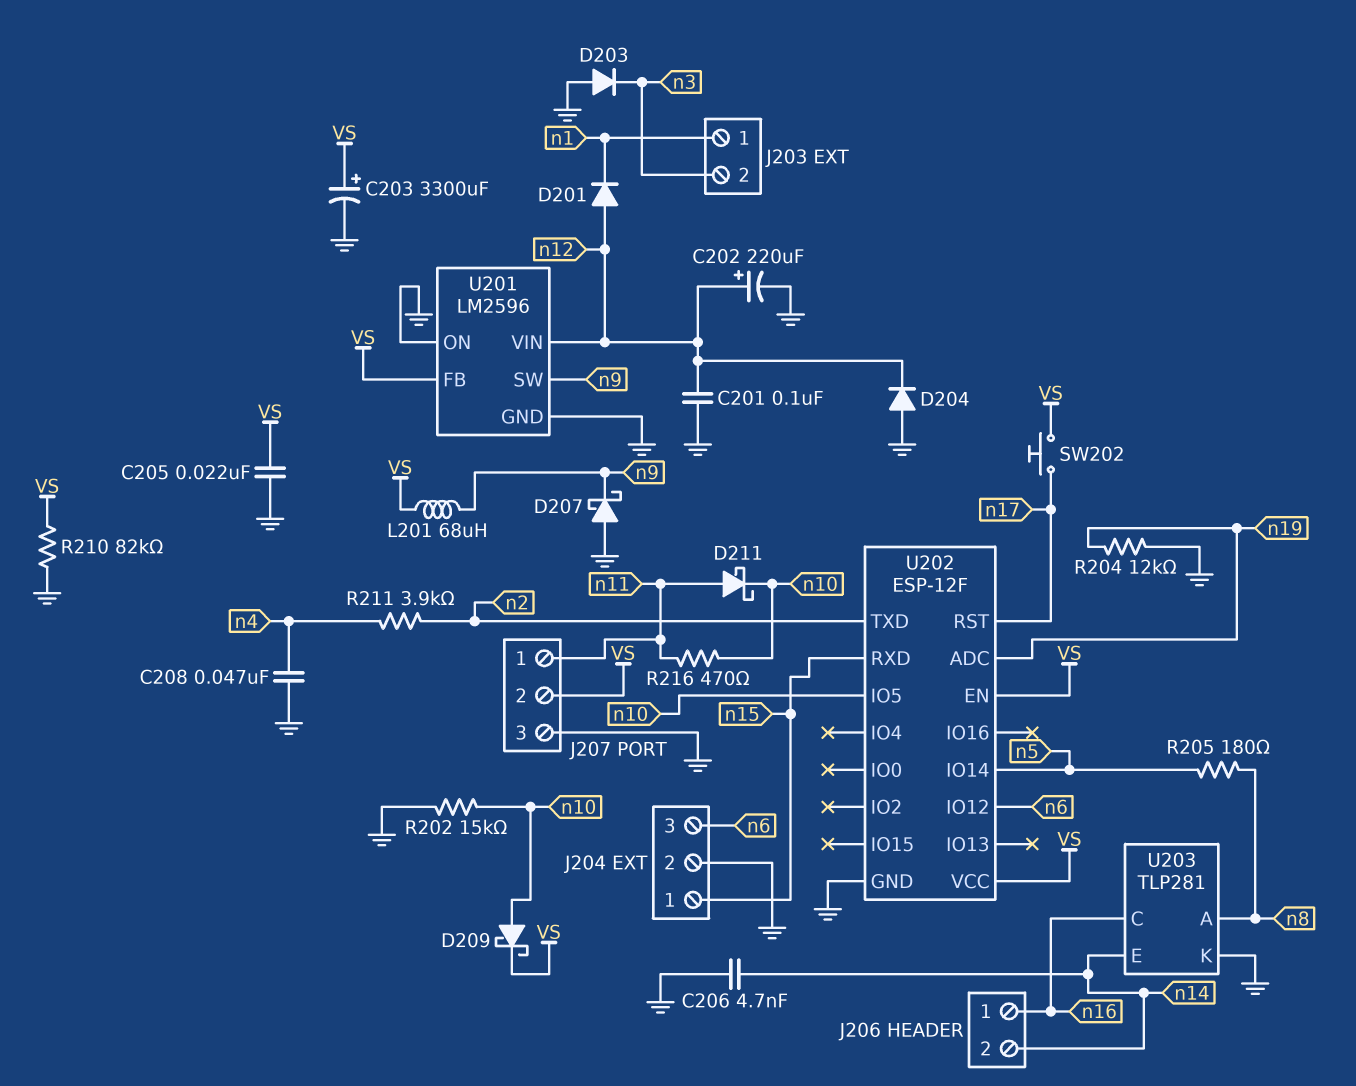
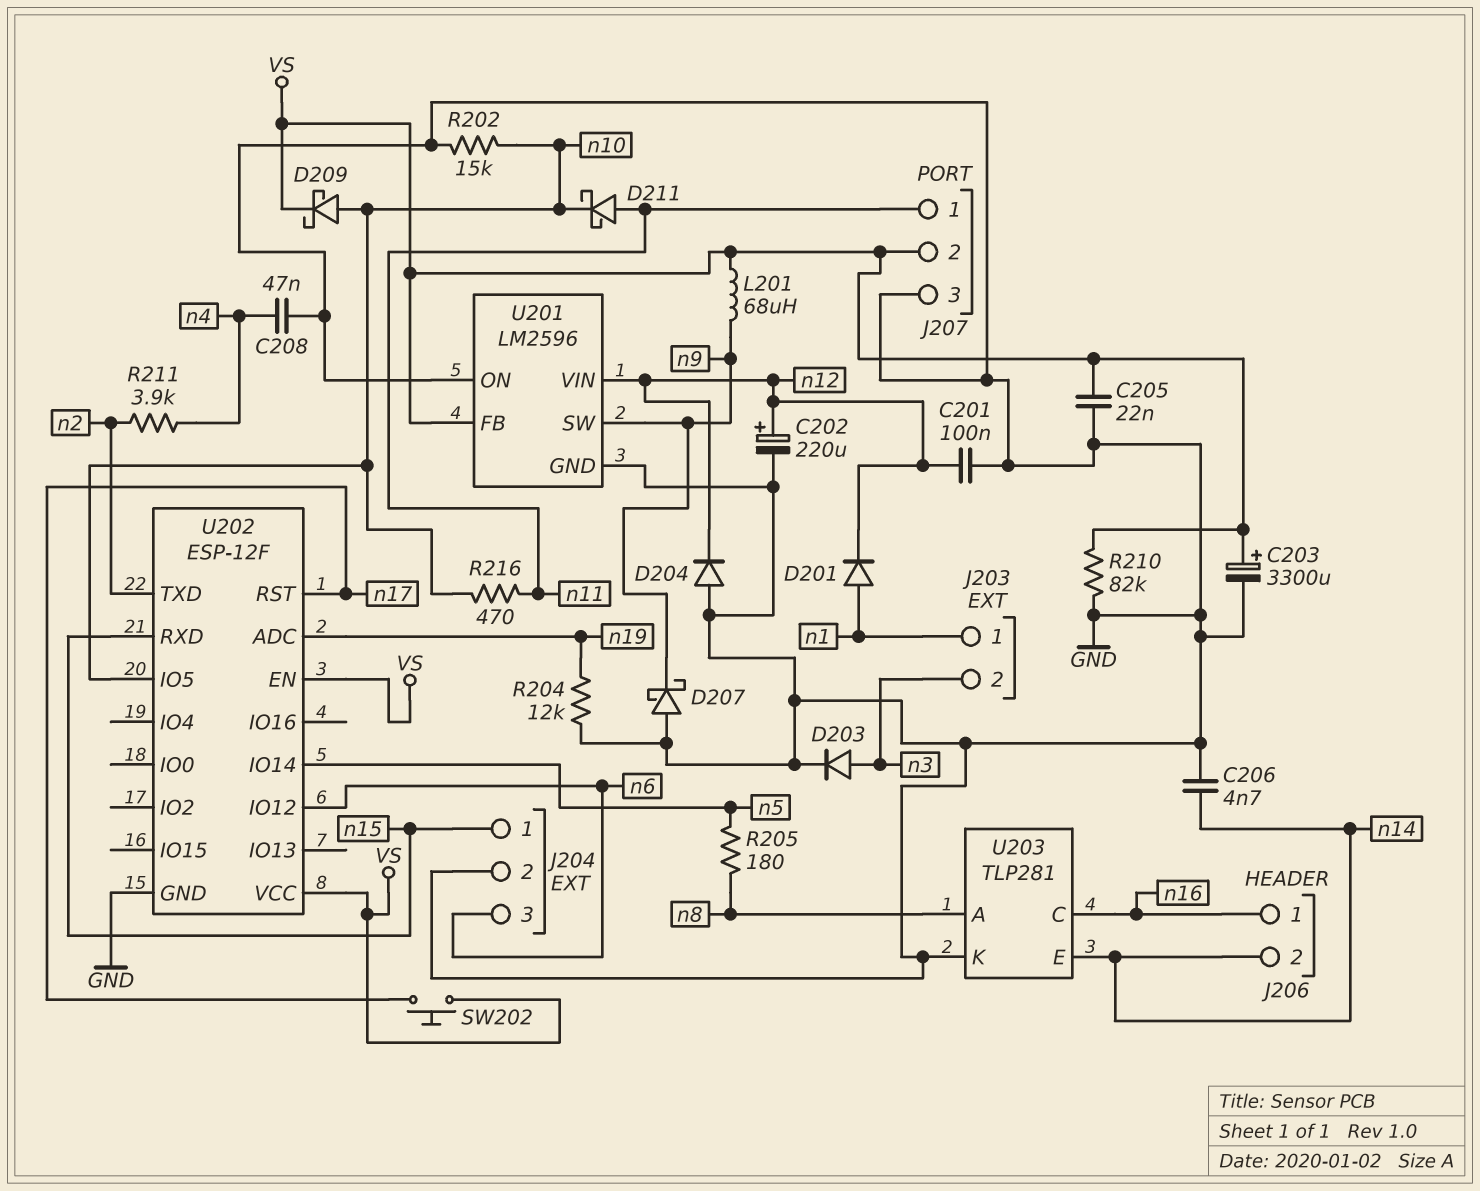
D201: diode (A n12, K n1) -> diode (A n1, K n12)
D203: diode (A GND, K n3) -> diode (A n3, K GND)

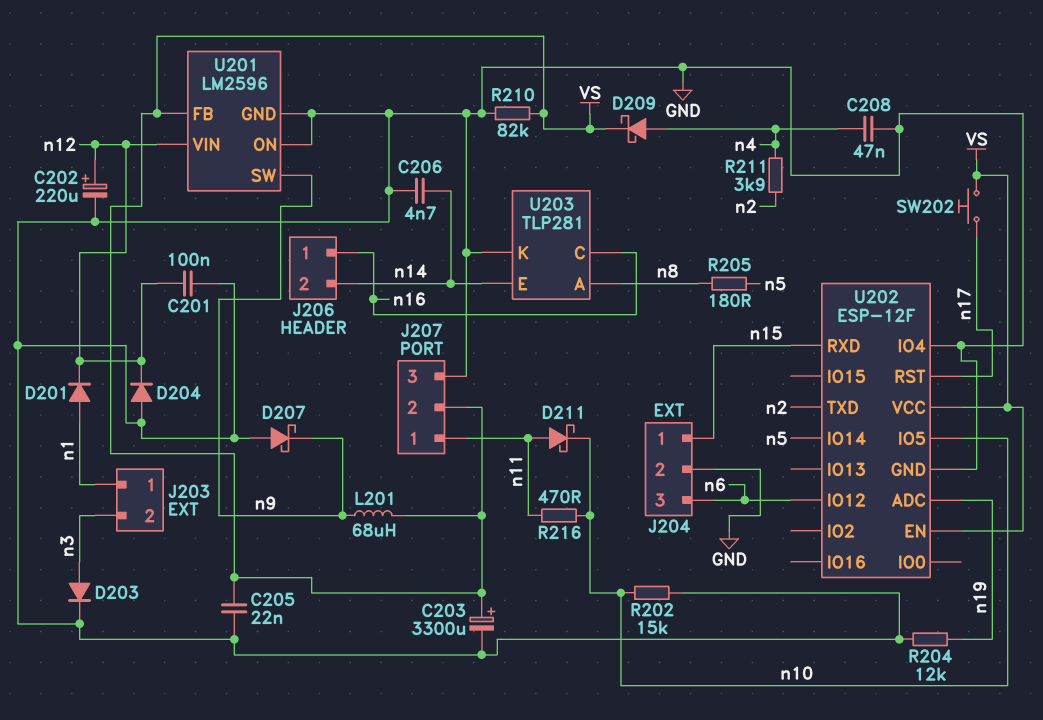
D209: schottky (A n10, K VS) -> schottky (A n4, K VS)
U202 pin IO4: none -> GND

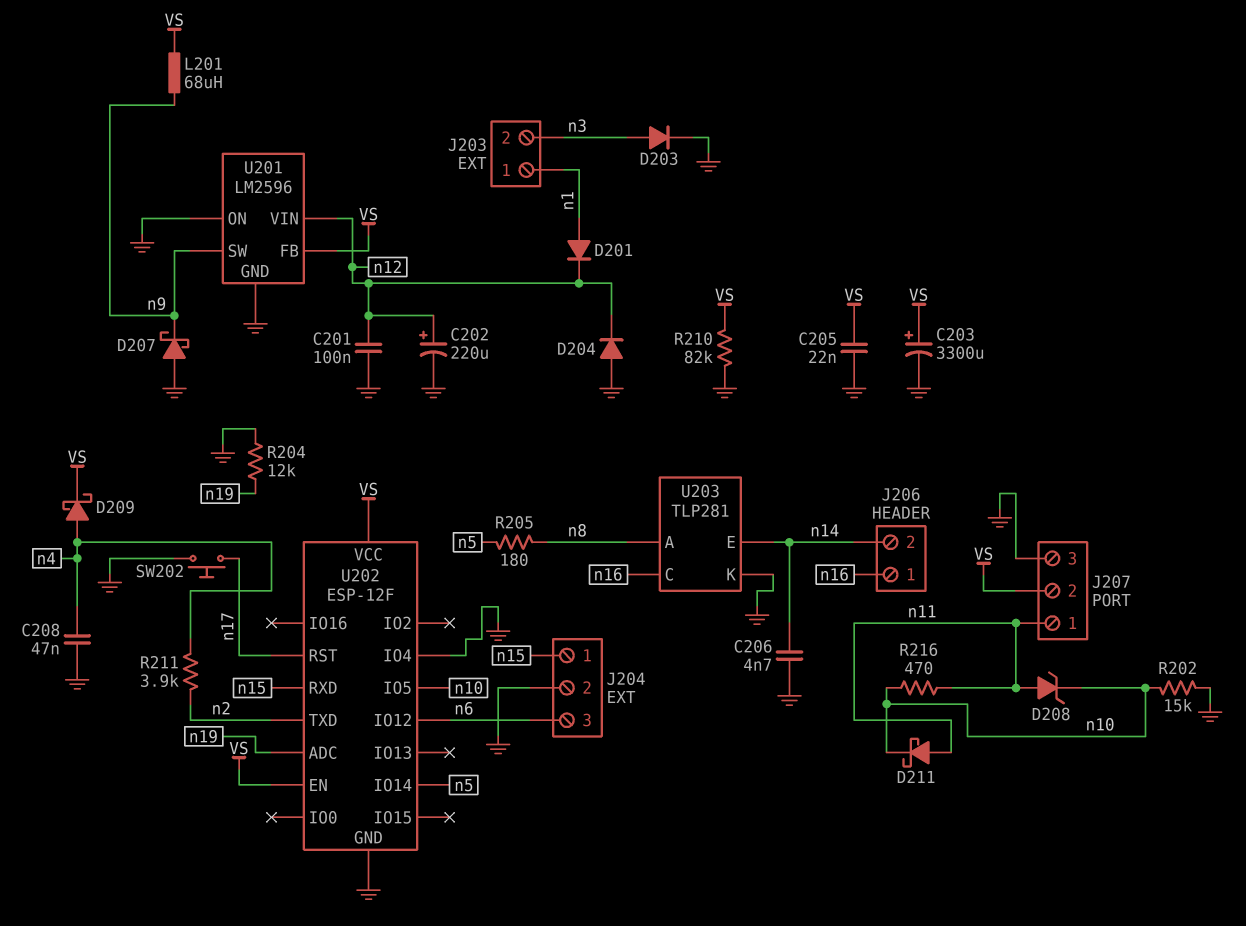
D208: none -> zener (A n11, K n10)
SW202: button (VS, n17) -> button (GND, n17)

